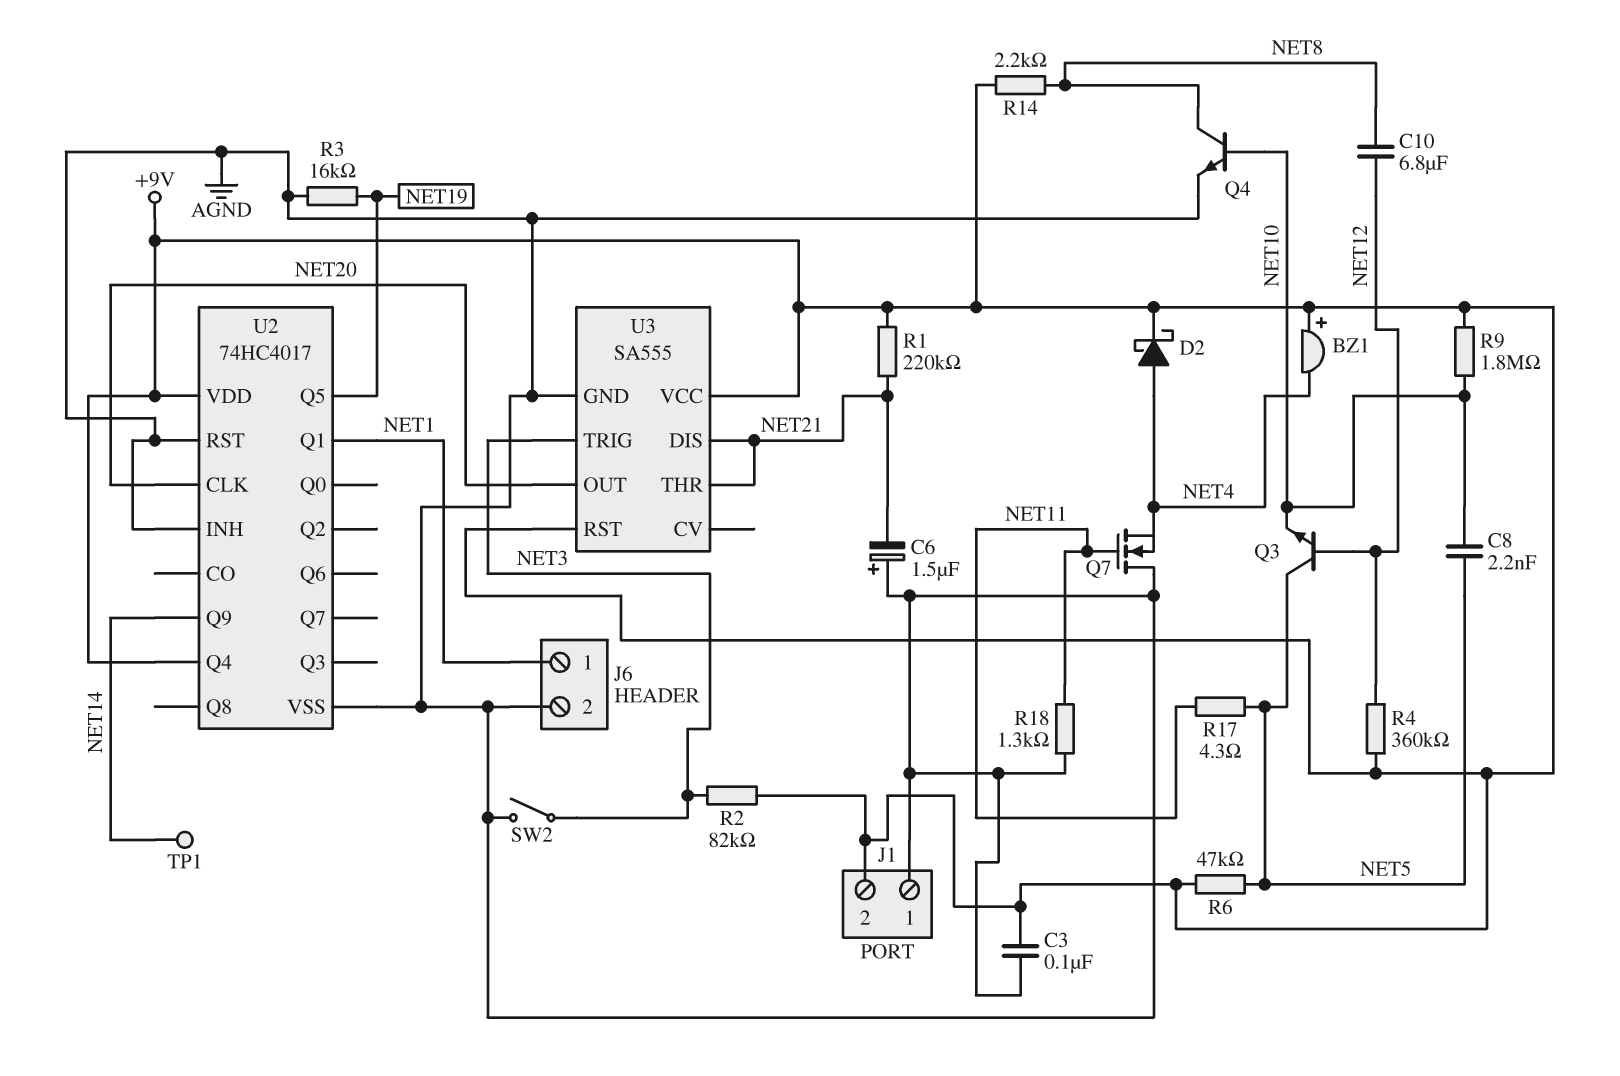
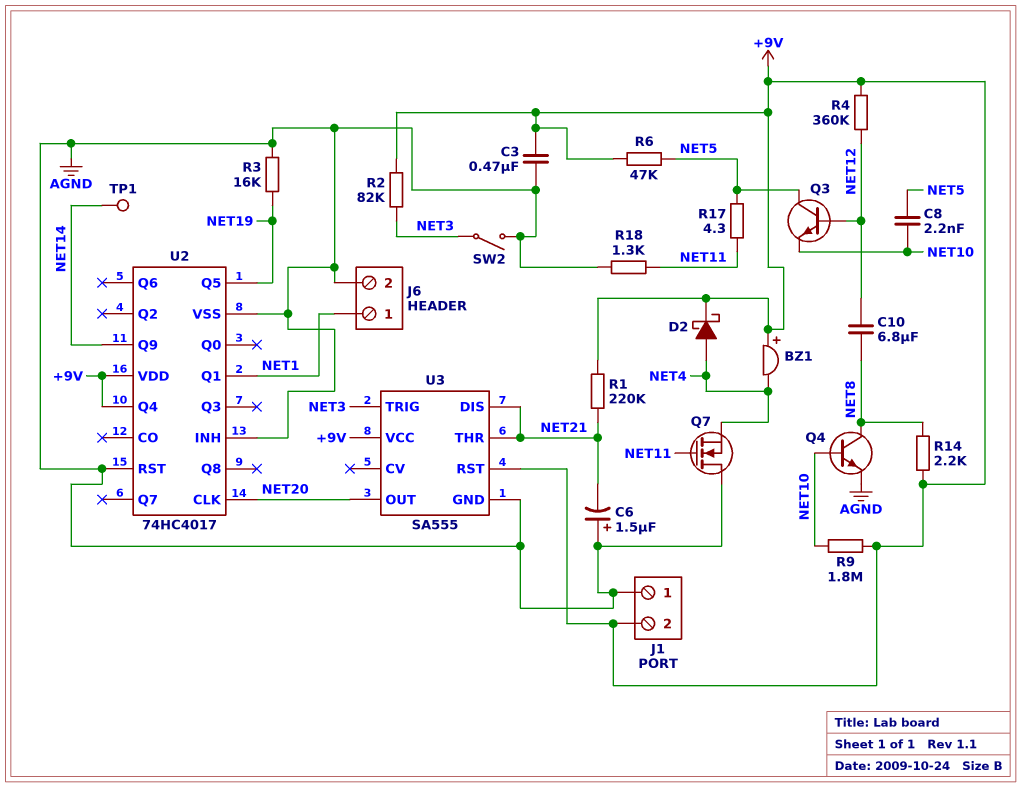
C3: 100nF (+9V, AGND) -> 470nF (+9V, AGND)

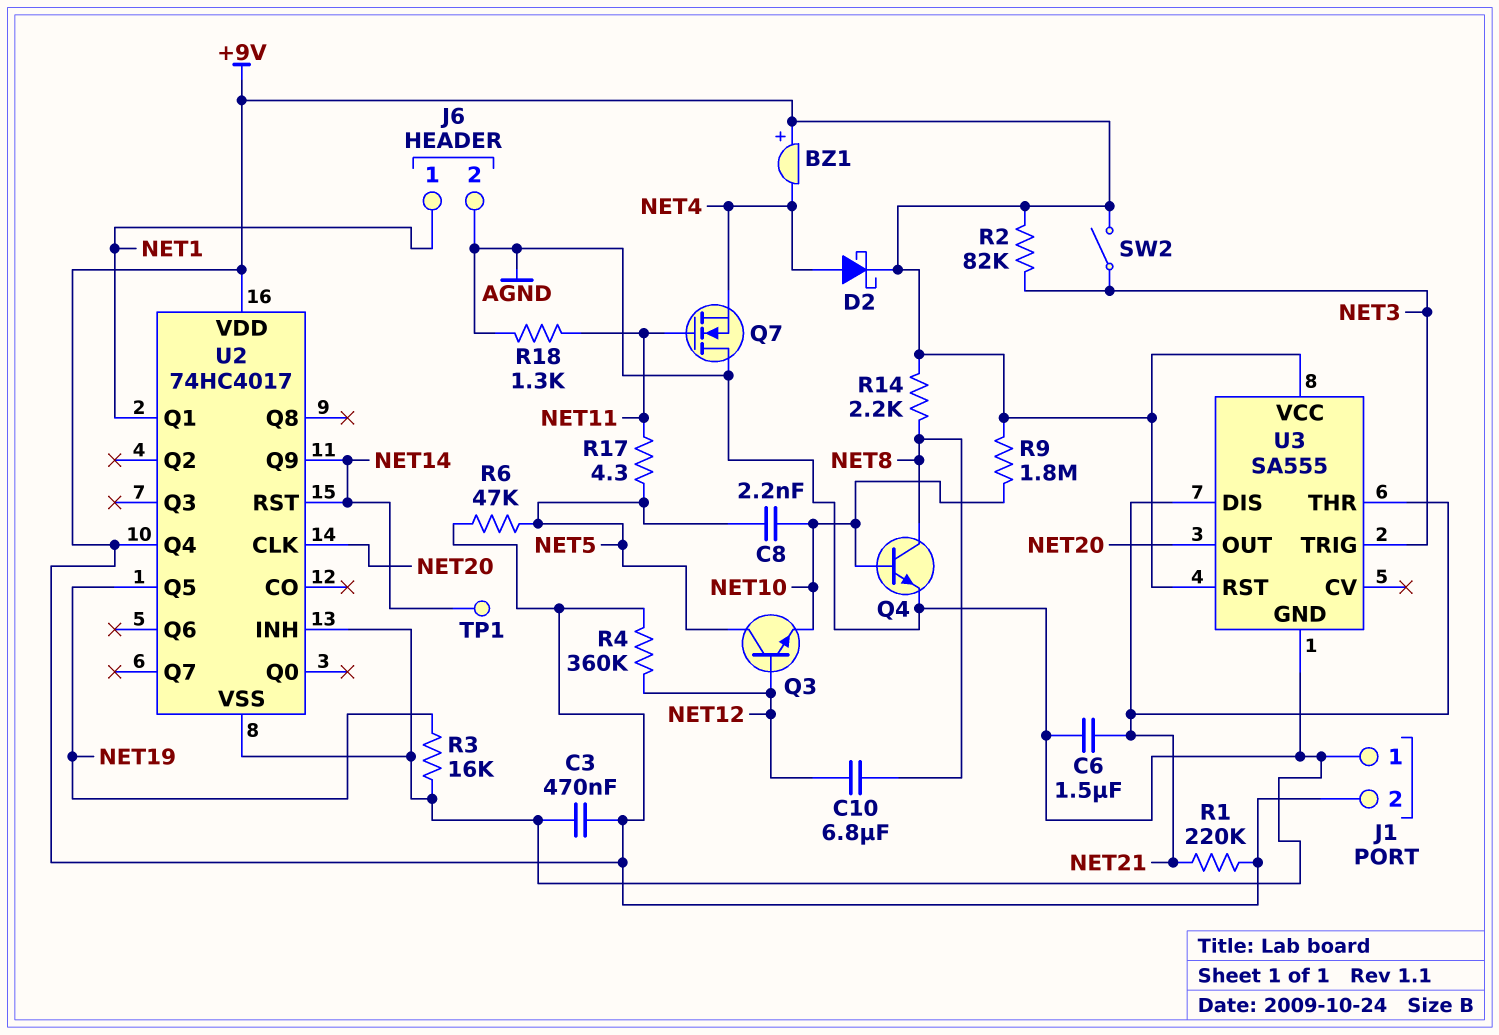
C6: 1.5uF (plus AGND, minus NET21) -> 1.5uF (AGND, NET21)
SW2: switch (AGND, NET3) -> switch (+9V, NET3)
U2 pin RST: AGND -> NET14

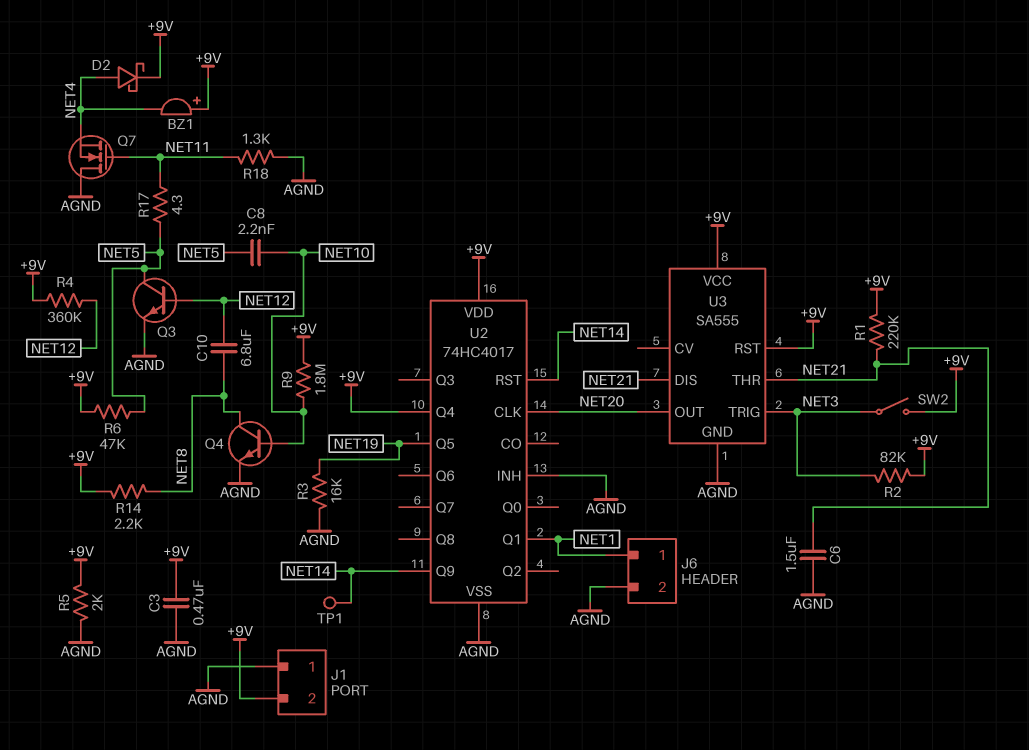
Q3: NPN (B NET12, C NET5, E NET10) -> NPN (B NET12, C NET5, E AGND)
R5: none -> 2k (+9V, AGND)

